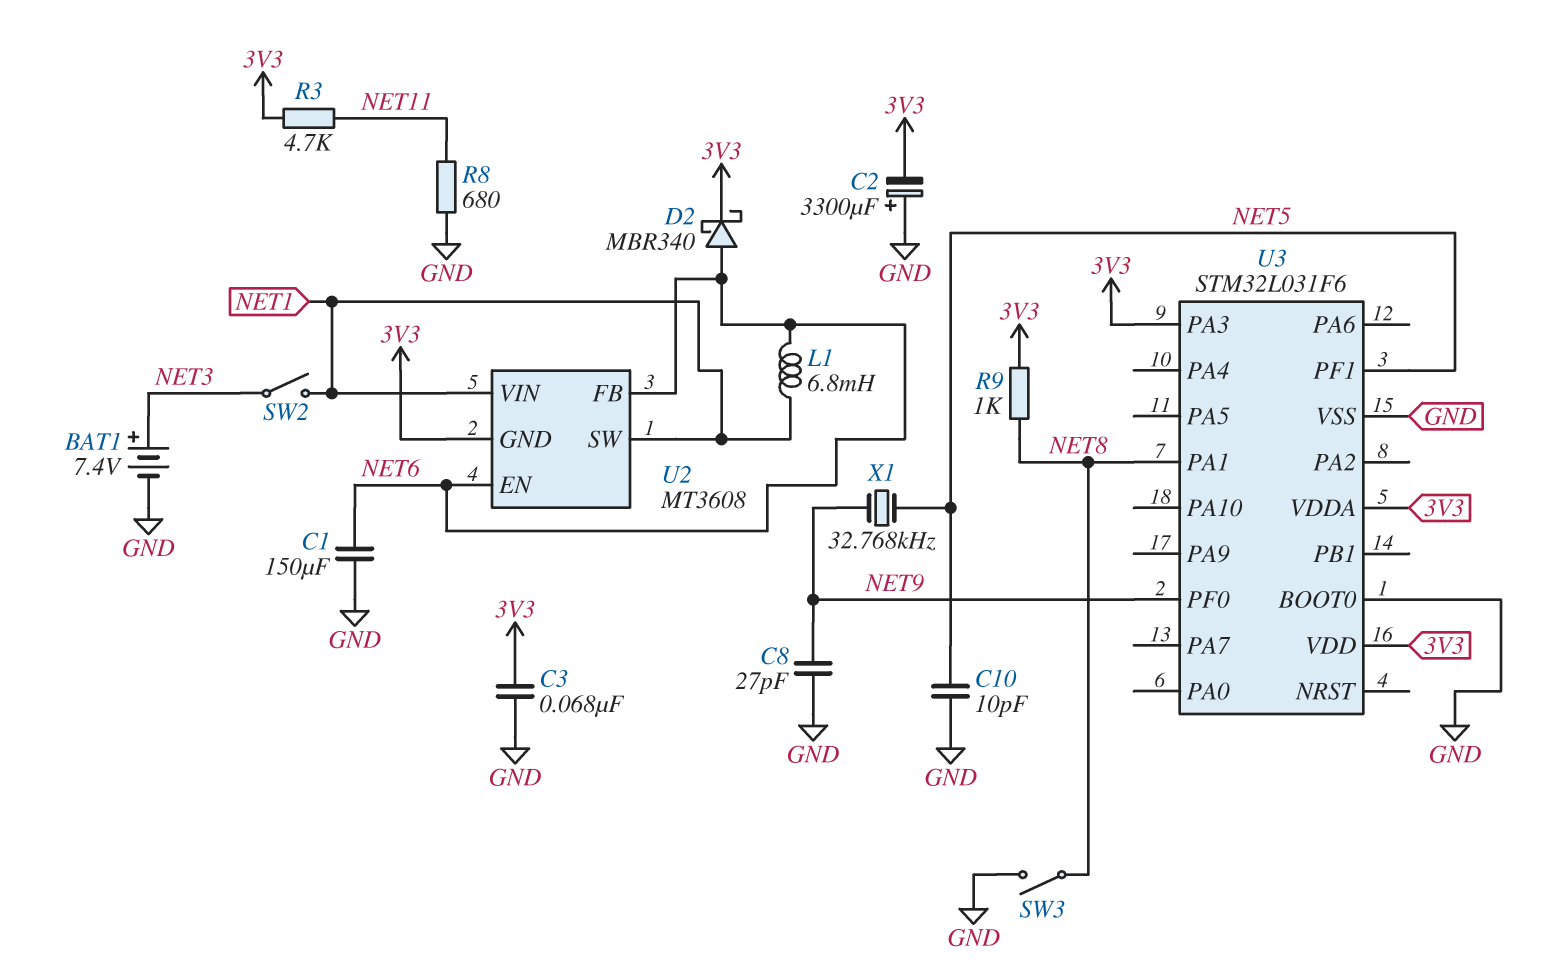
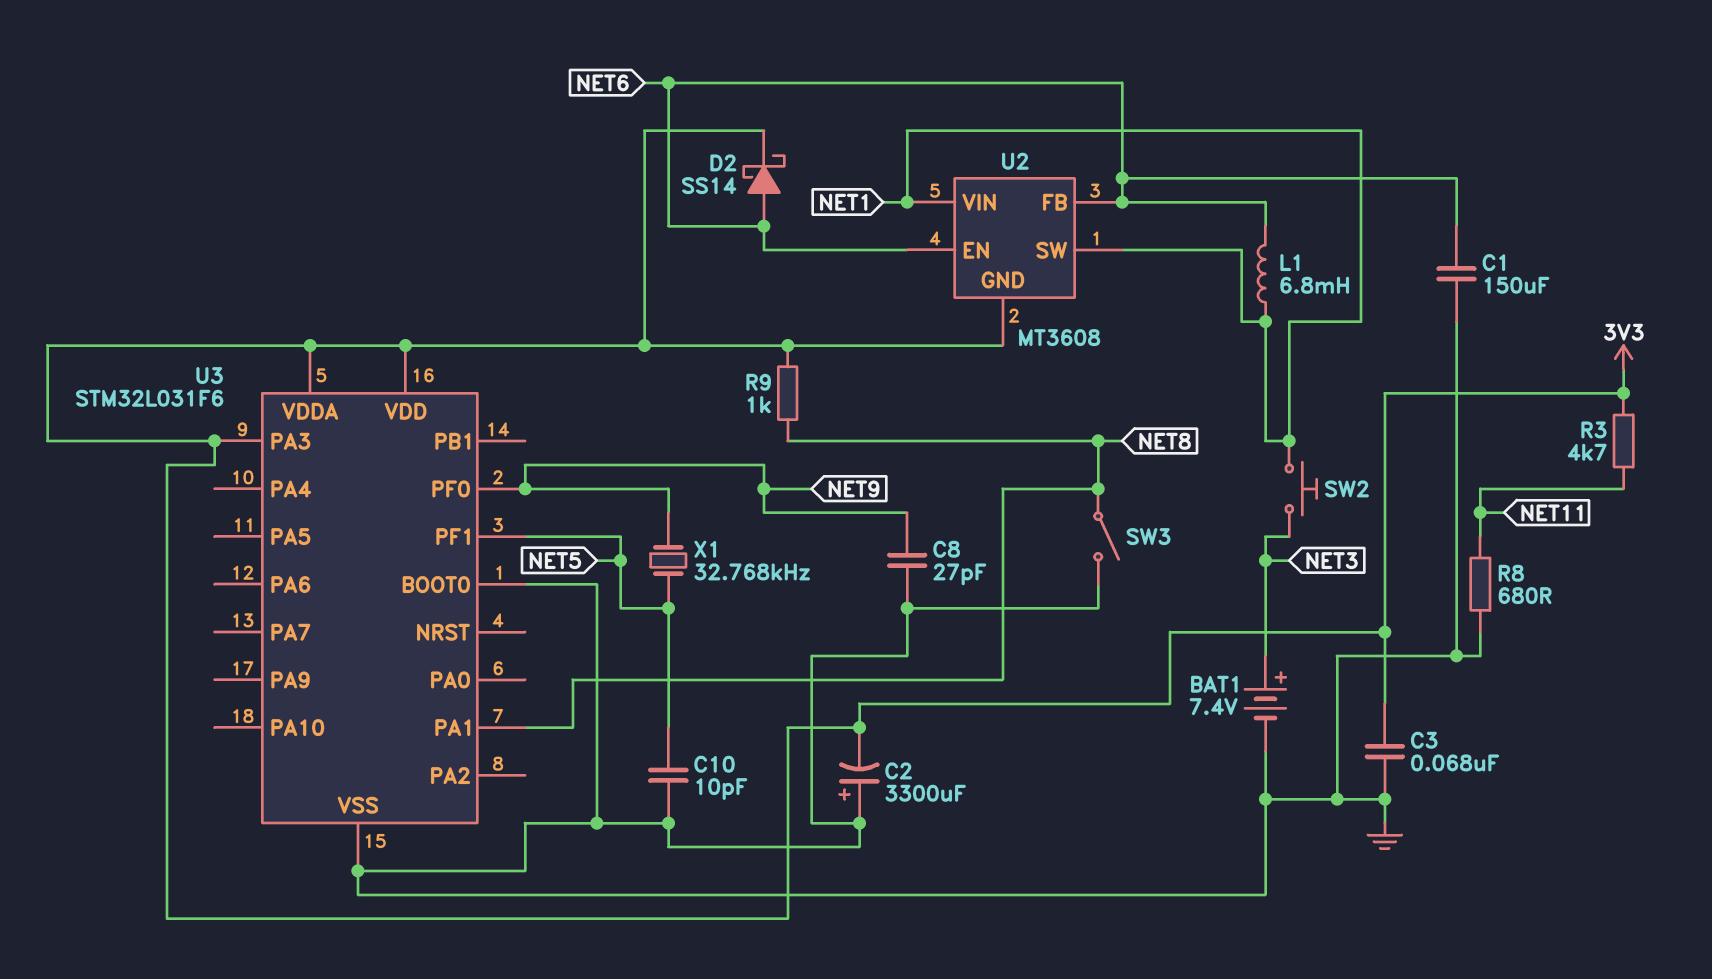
D2: schottky MBR340 (A NET6, K 3V3) -> schottky SS14 (A NET6, K 3V3)
SW2: switch (NET1, NET3) -> button (NET1, NET3)

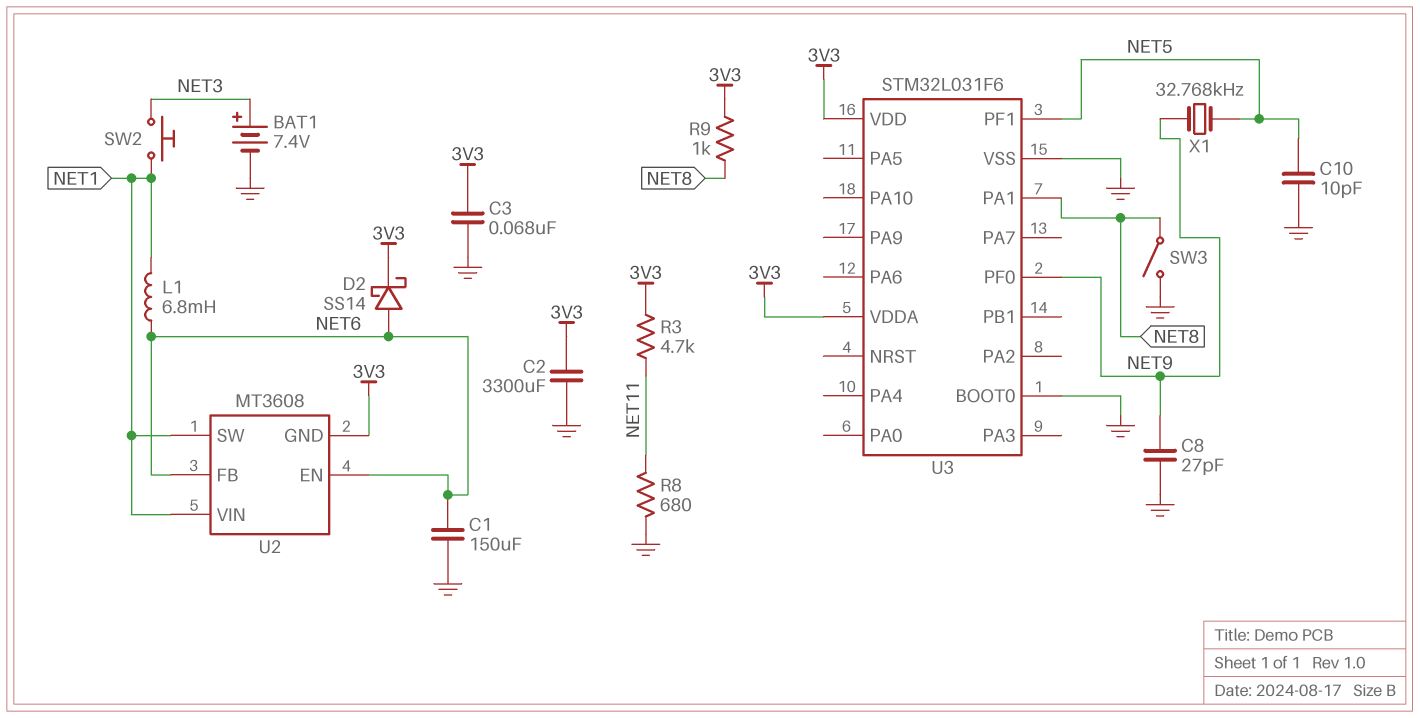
C2: 3300uF (plus GND, minus 3V3) -> 3300uF (3V3, GND)
U3 pin PA3: 3V3 -> none

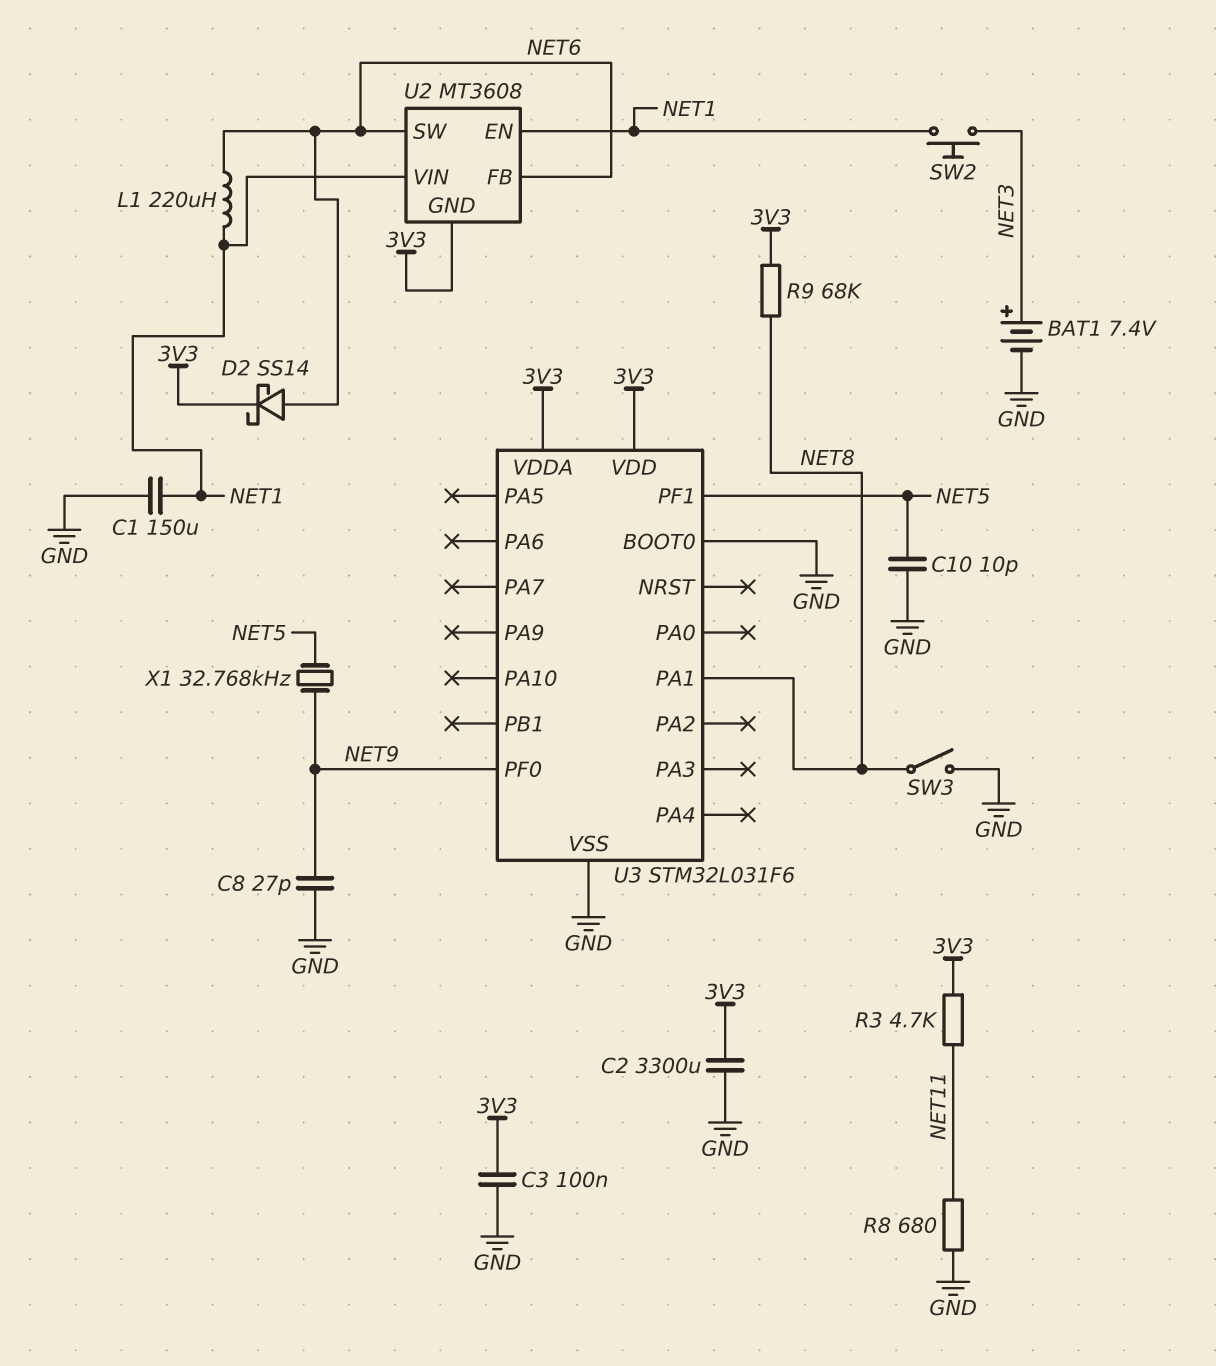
C1: 150uF (GND, NET6) -> 150uF (GND, NET1)
C3: 68nF (3V3, GND) -> 100nF (3V3, GND)
L1: 6.8mH (NET1, NET6) -> 220uH (NET1, NET6)
R9: 1k (3V3, NET8) -> 68k (3V3, NET8)
U2 pin EN: NET6 -> NET1
U2 pin SW: NET1 -> NET6

